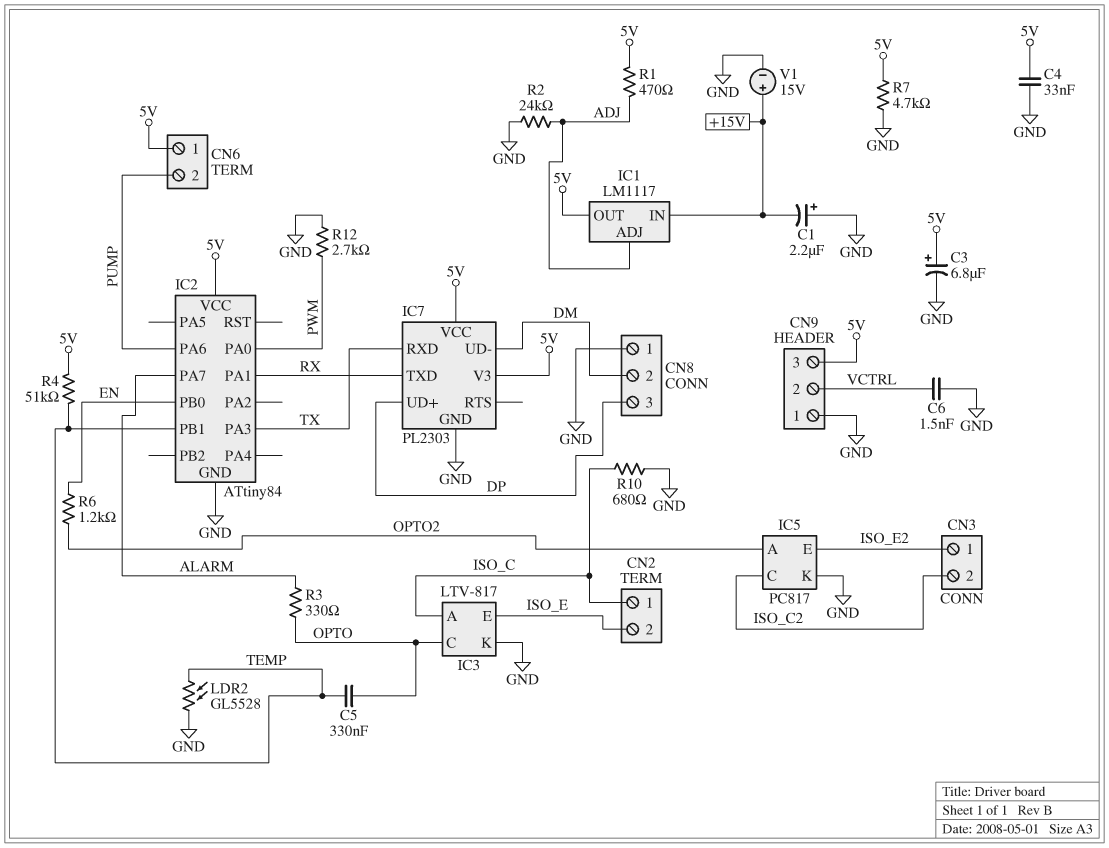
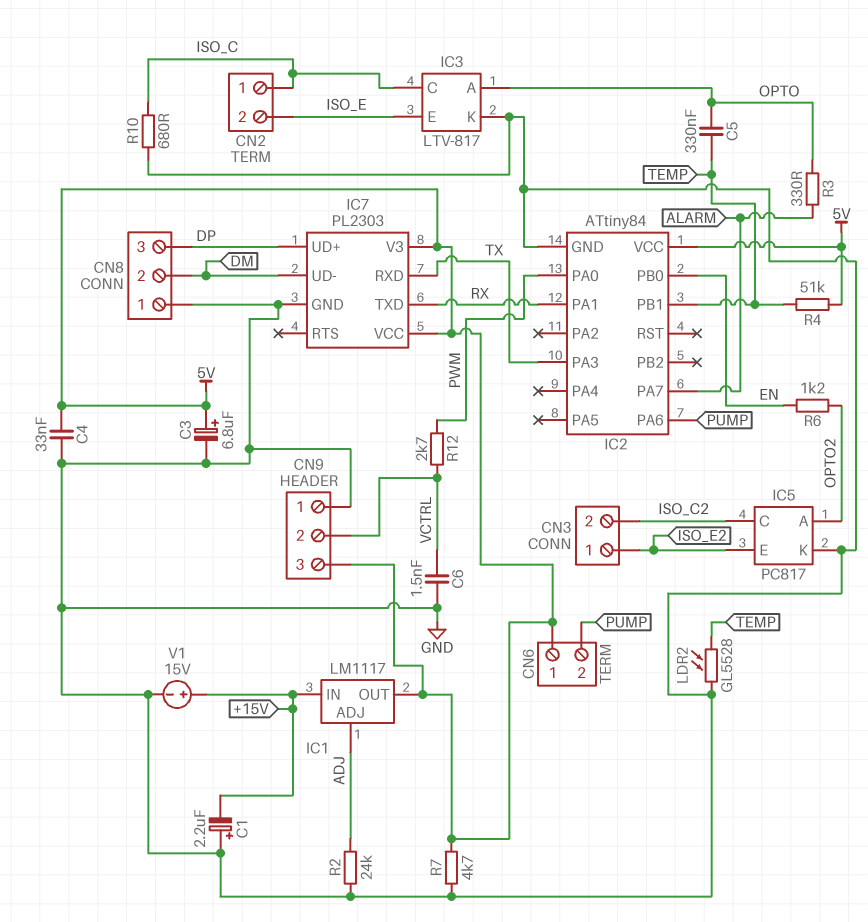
IC3 pin A: ISO_C -> OPTO
IC3 pin C: OPTO -> ISO_C
R1: 470 (5V, ADJ) -> none
R12: 2.7k (GND, PWM) -> 2.7k (PWM, VCTRL)

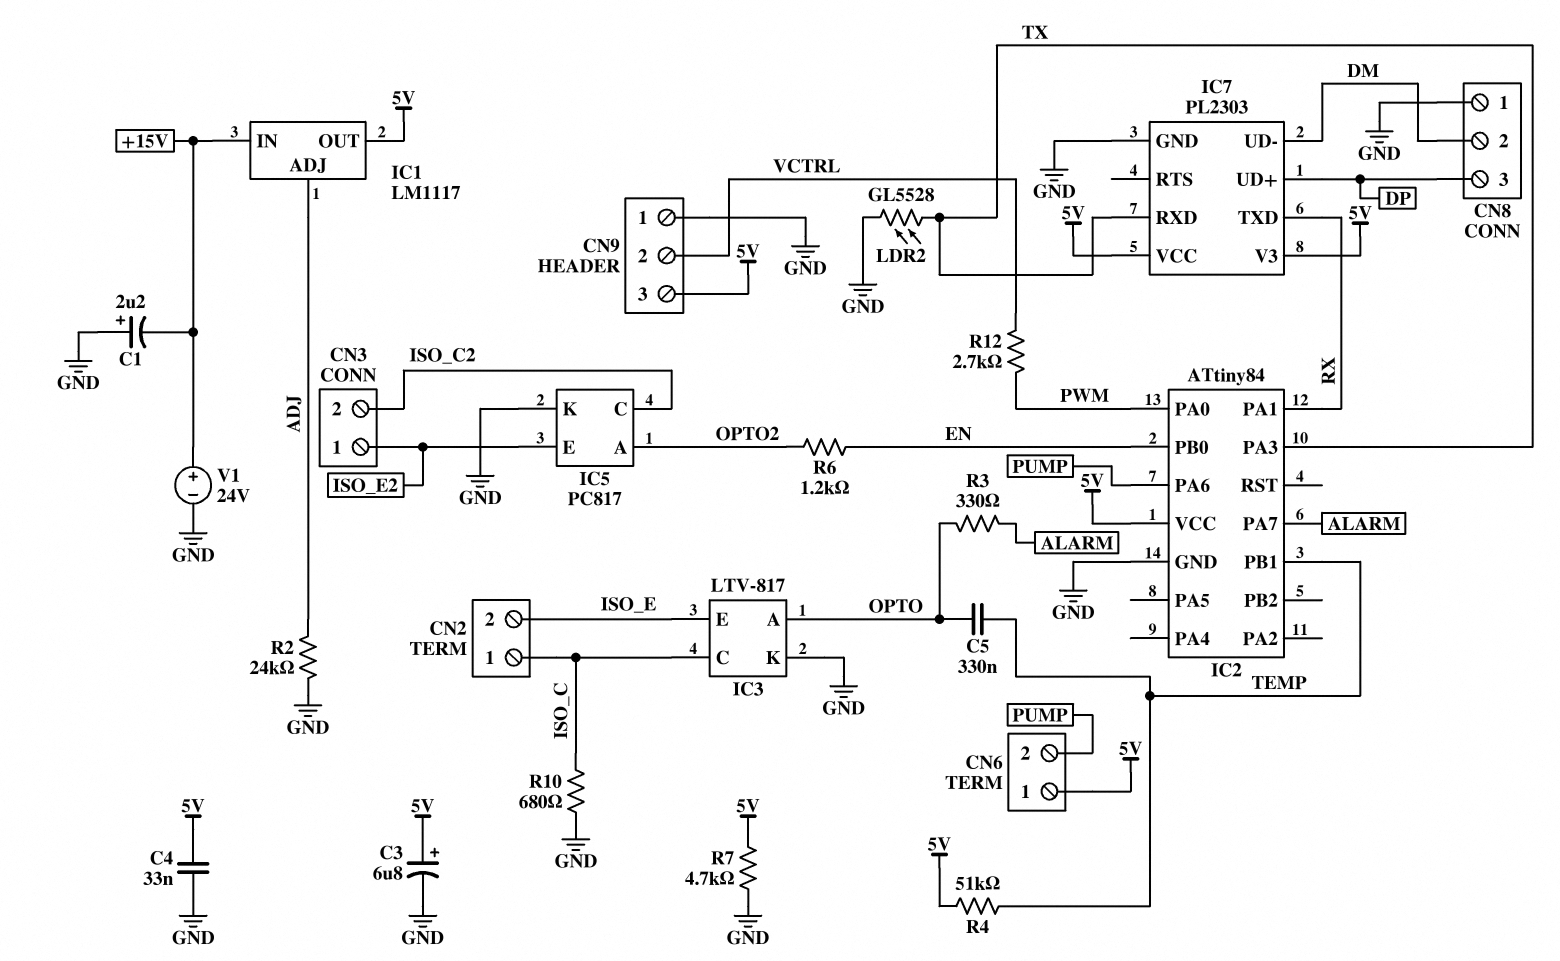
C6: 1.5nF (GND, VCTRL) -> none
LDR2: GL5528 (GND, TEMP) -> GL5528 (GND, TX)
V1: 15V (plus +15V, minus GND) -> 24V (plus +15V, minus GND)

